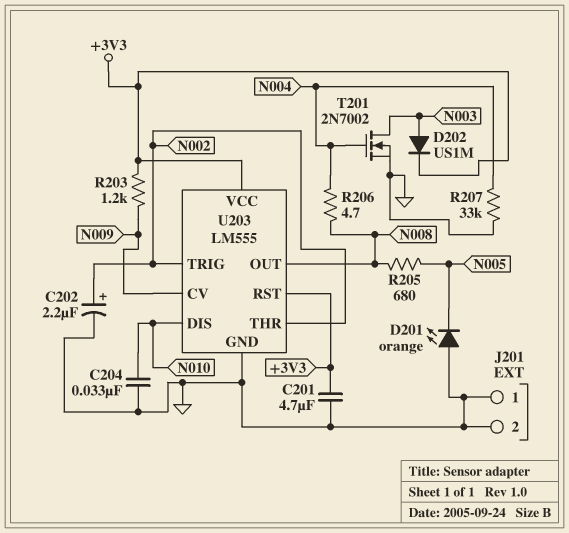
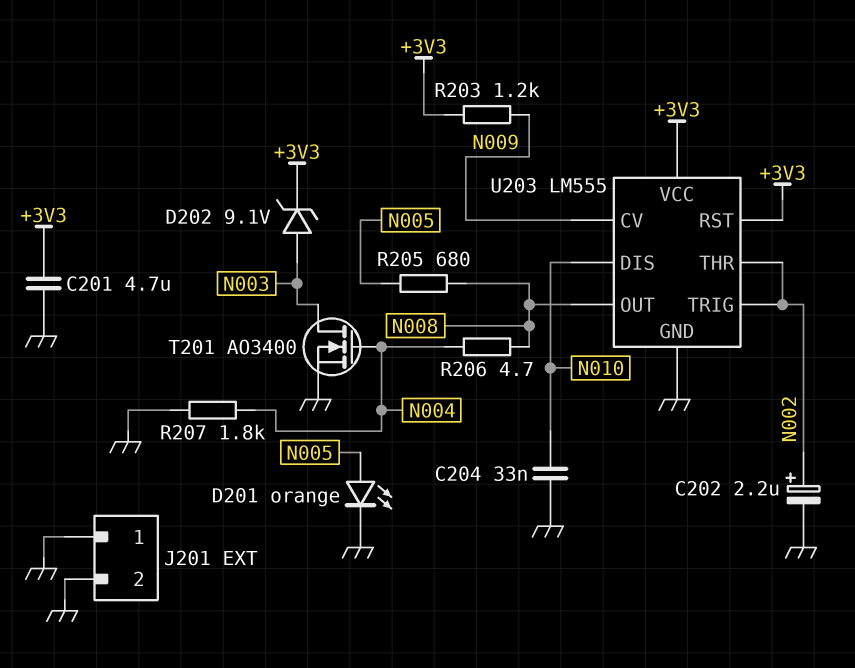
D201: LED orange (A GND, K N005) -> LED orange (A N005, K GND)
D202: diode US1M (A N003, K +3V3) -> zener 9.1V (A N003, K +3V3)
R207: 33k (GND, N004) -> 1.8k (GND, N004)
T201: NMOS 2N7002 (G N004, D N003, S GND) -> NMOS AO3400 (G N004, D N003, S GND)

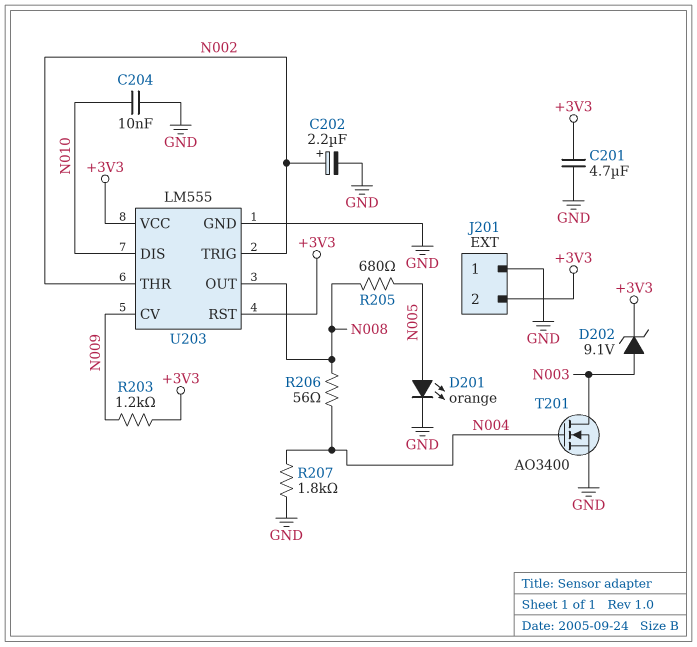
C204: 33nF (GND, N010) -> 10nF (GND, N010)
J201 pin 2: GND -> +3V3
R206: 4.7 (N004, N008) -> 56 (N004, N008)

